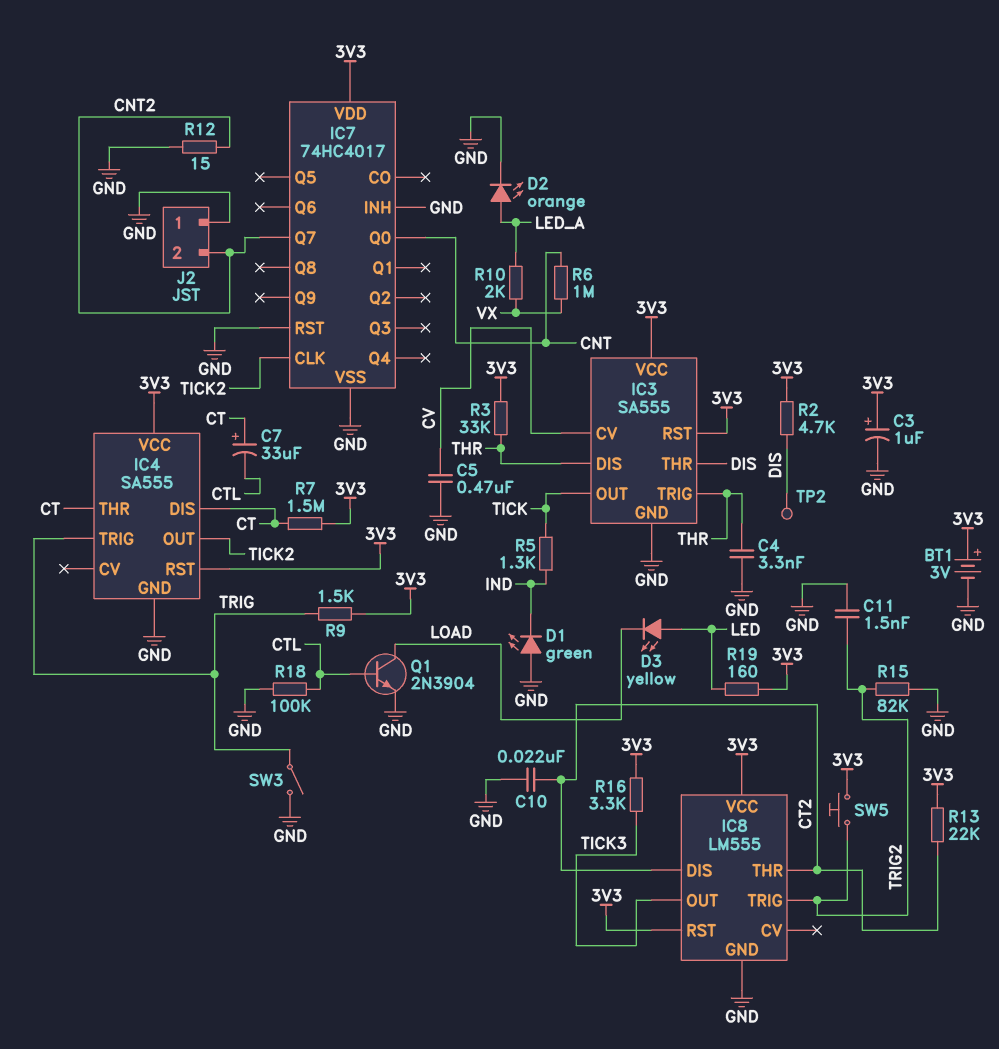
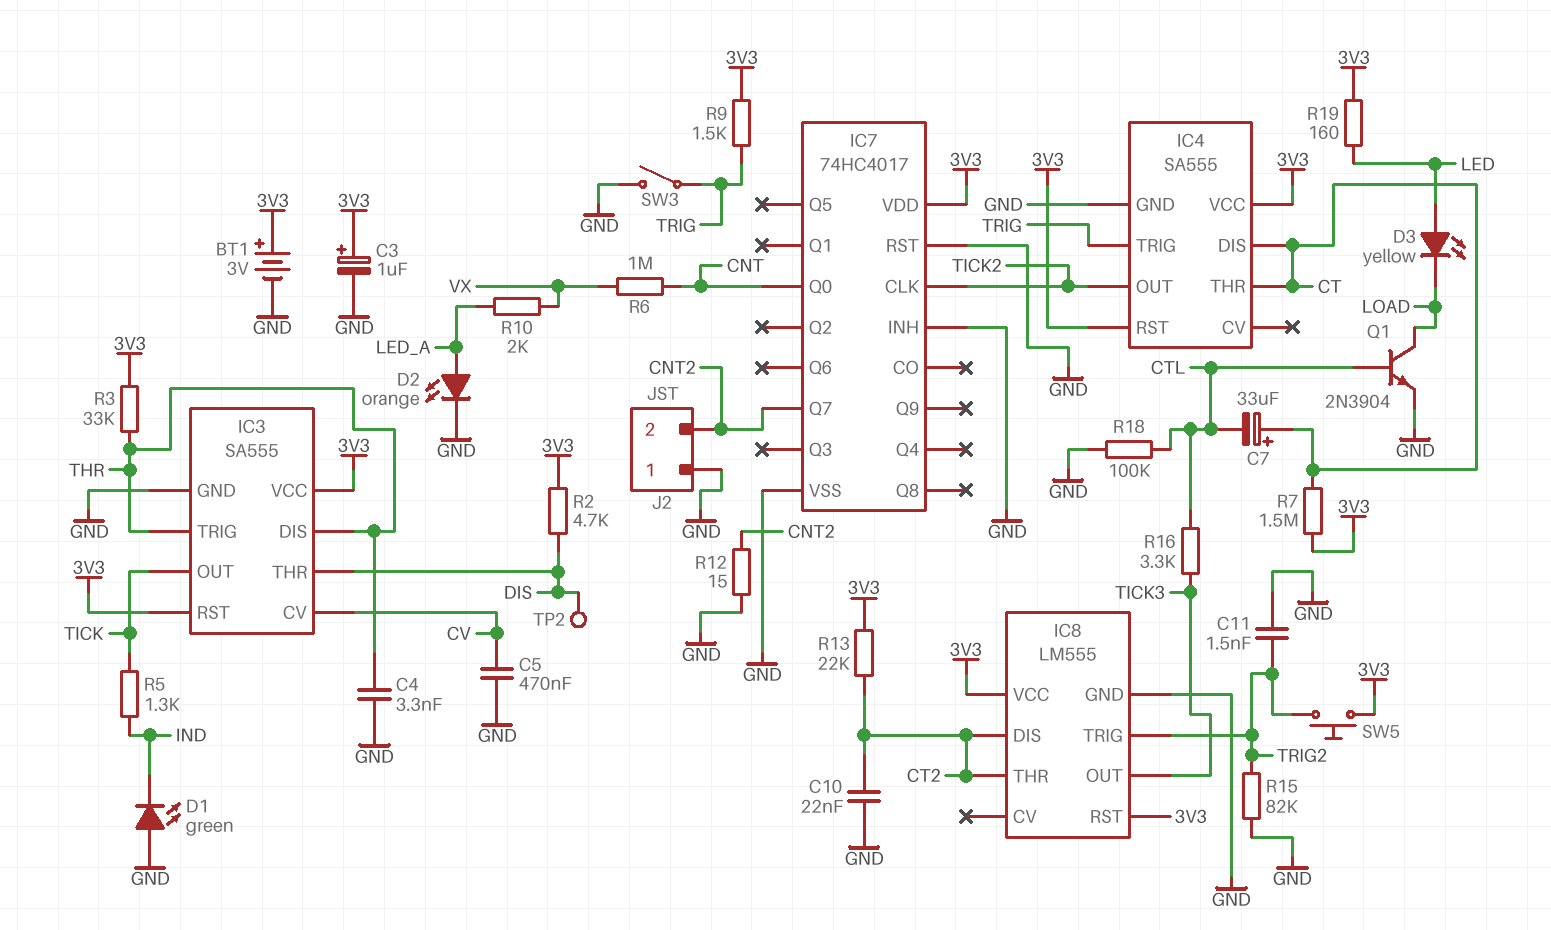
R16: 3.3k (3V3, TICK3) -> 3.3k (CTL, TICK3)

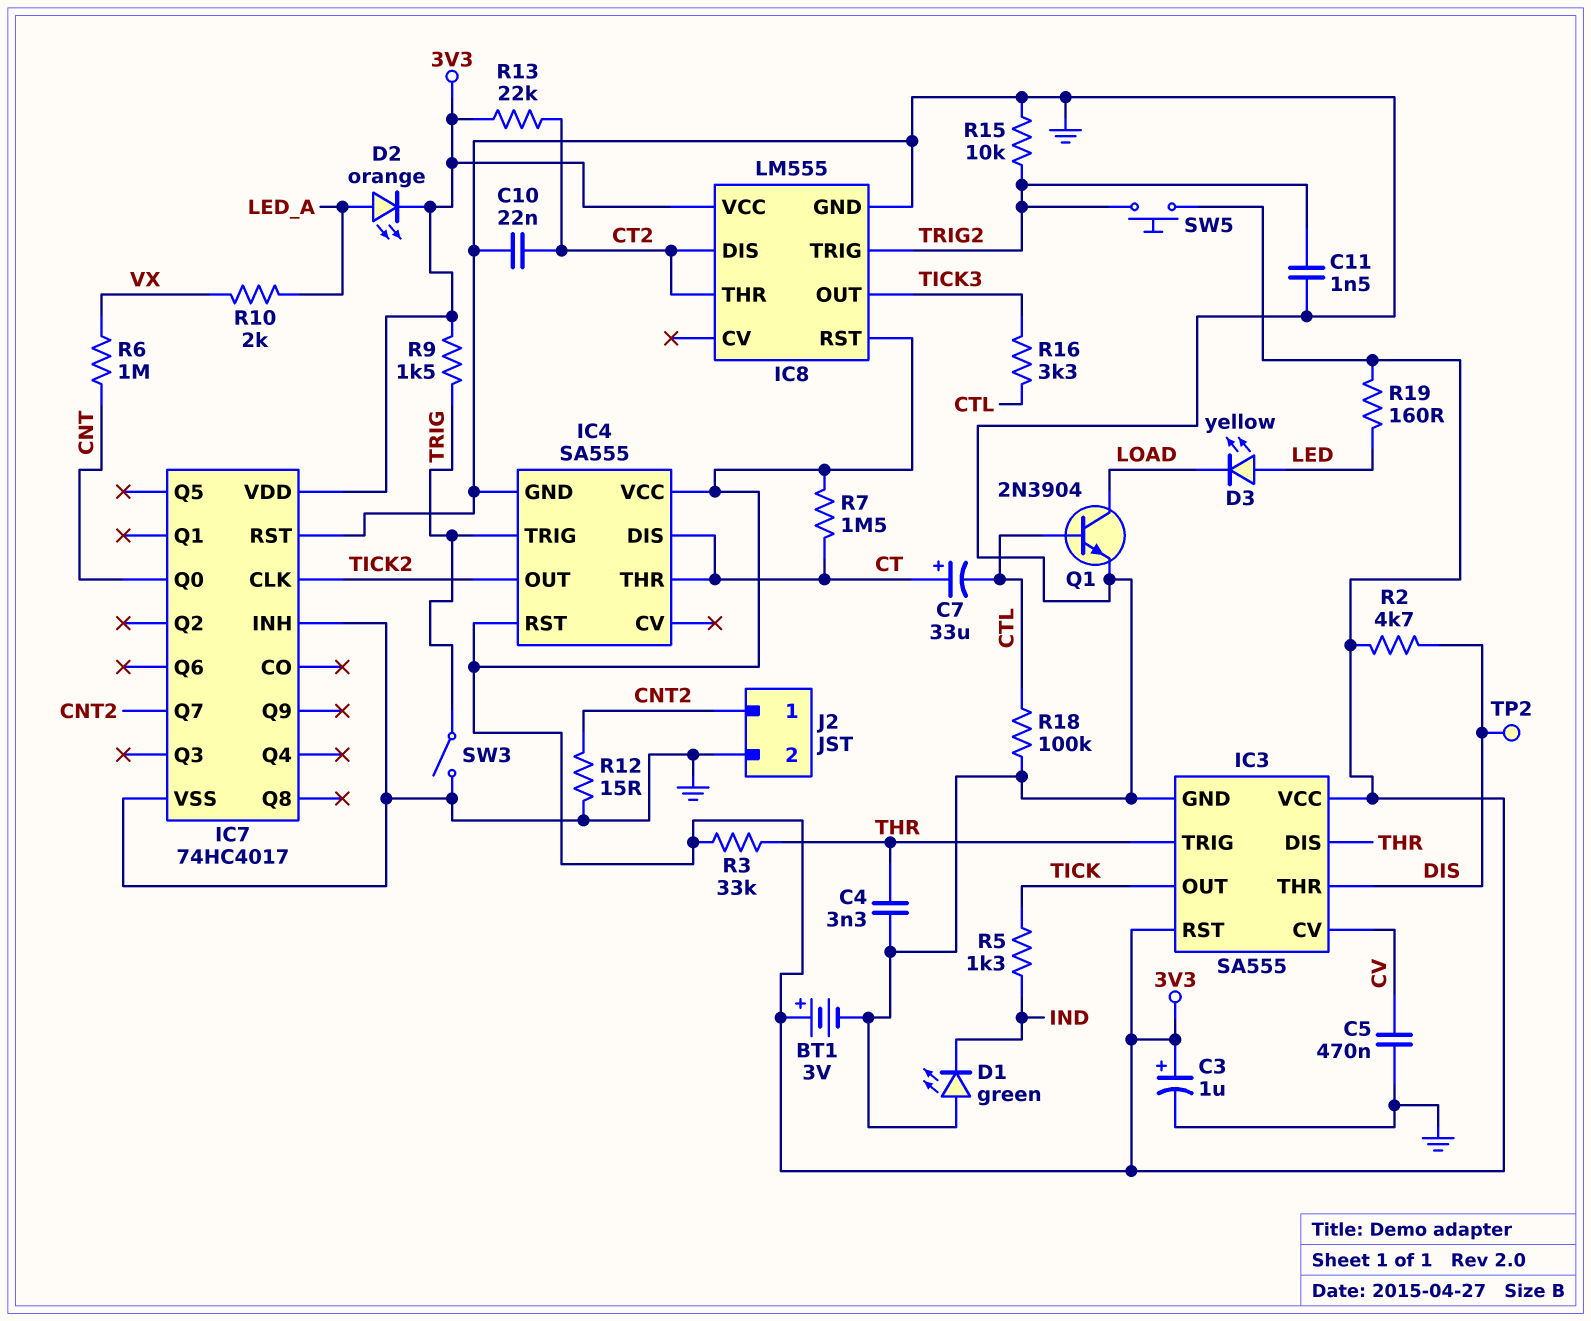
D2: LED orange (A LED_A, K GND) -> LED orange (A LED_A, K 3V3)
J2 pin 1: GND -> CNT2
J2 pin 2: CNT2 -> GND
R15: 82k (GND, TRIG2) -> 10k (GND, TRIG2)

